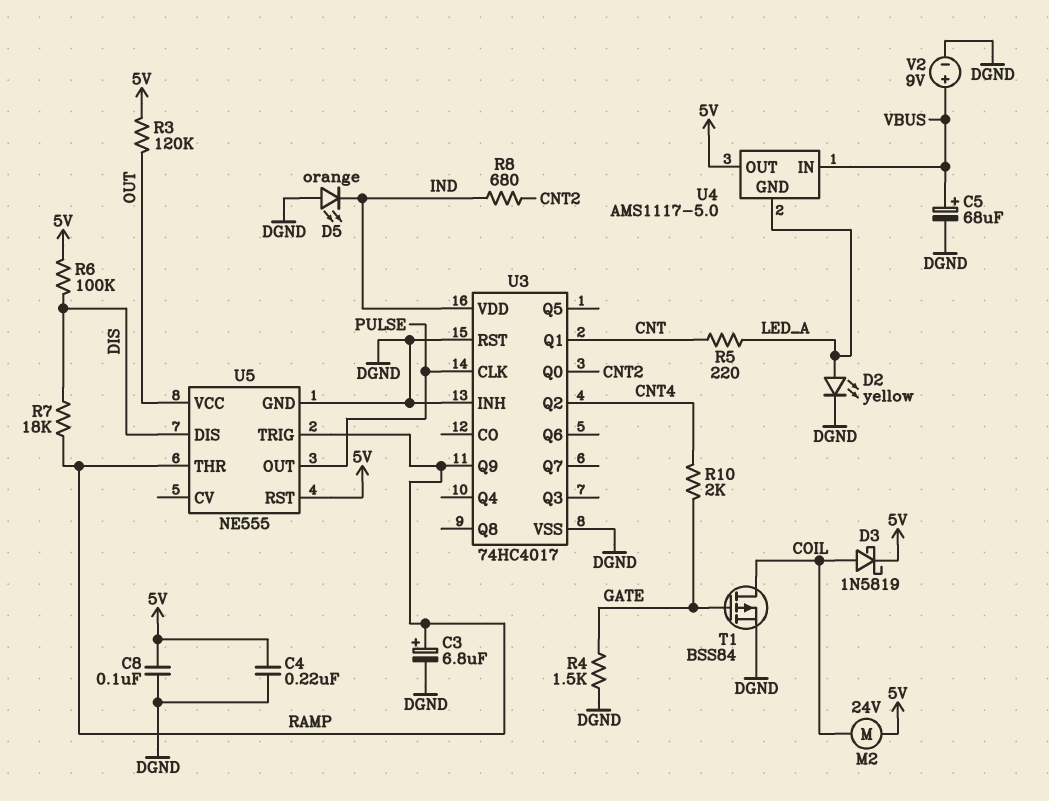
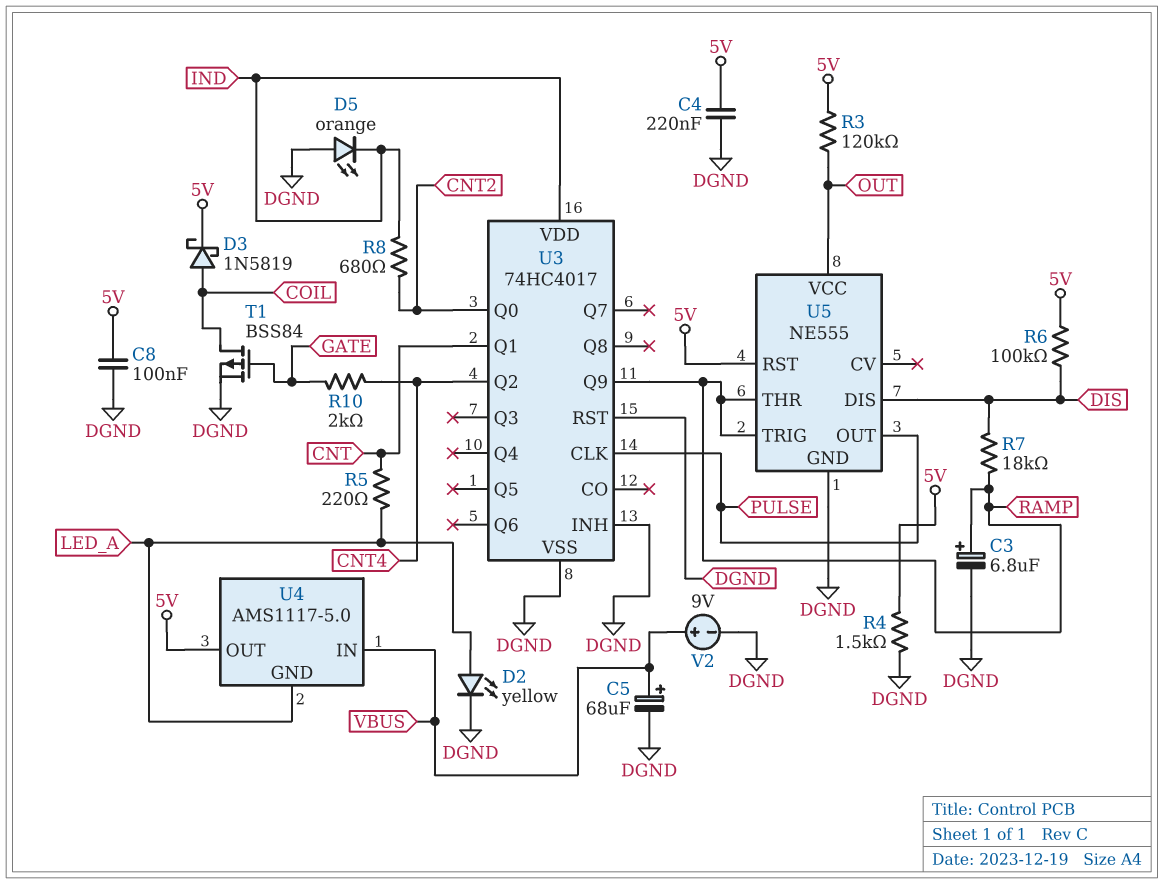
M2: motor 24V (5V, COIL) -> none
R4: 1.5k (DGND, GATE) -> 1.5k (5V, DGND)

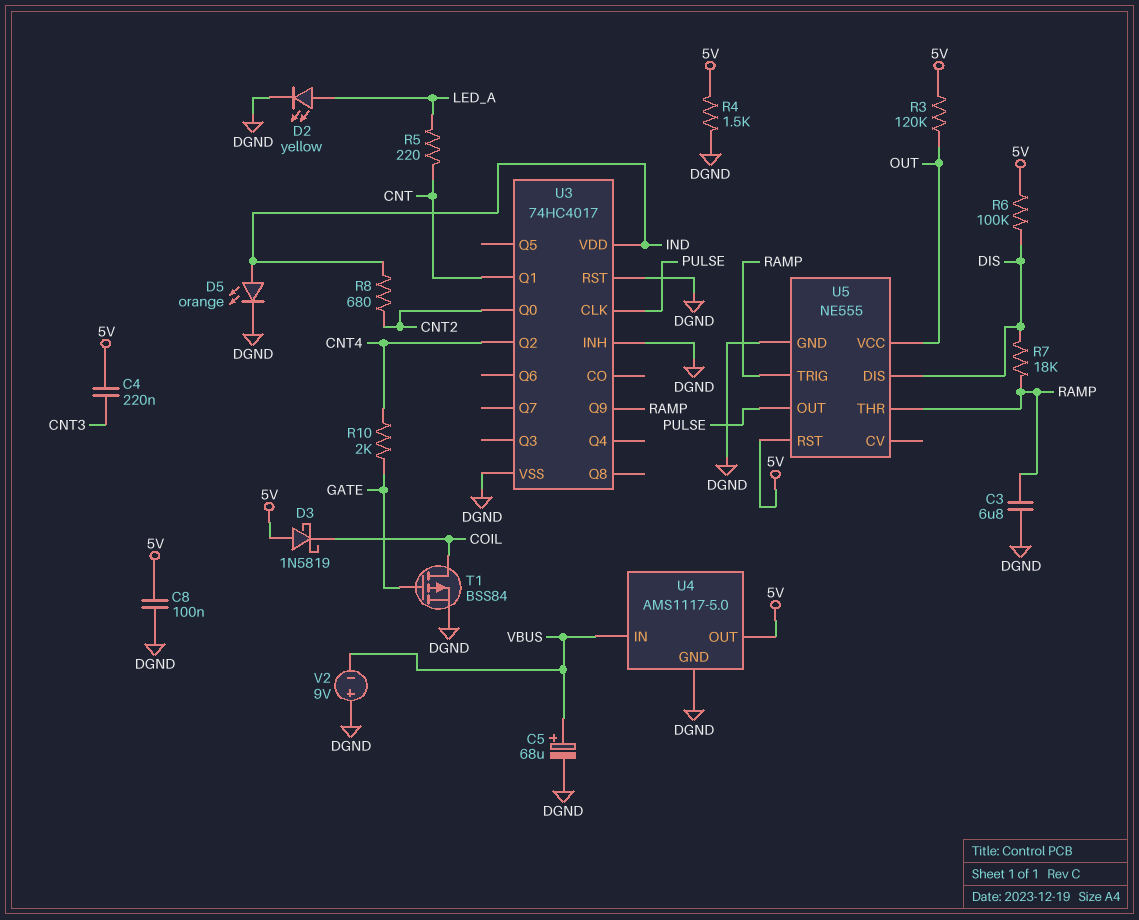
C3: 6.8uF (plus RAMP, minus DGND) -> 6.8uF (DGND, RAMP)
C4: 220nF (5V, DGND) -> 220nF (5V, CNT3)
D3: schottky 1N5819 (A COIL, K 5V) -> schottky 1N5819 (A 5V, K COIL)
D5: LED orange (A DGND, K IND) -> LED orange (A IND, K DGND)
U4 pin GND: LED_A -> DGND
V2: 9V (plus VBUS, minus DGND) -> 9V (plus DGND, minus VBUS)

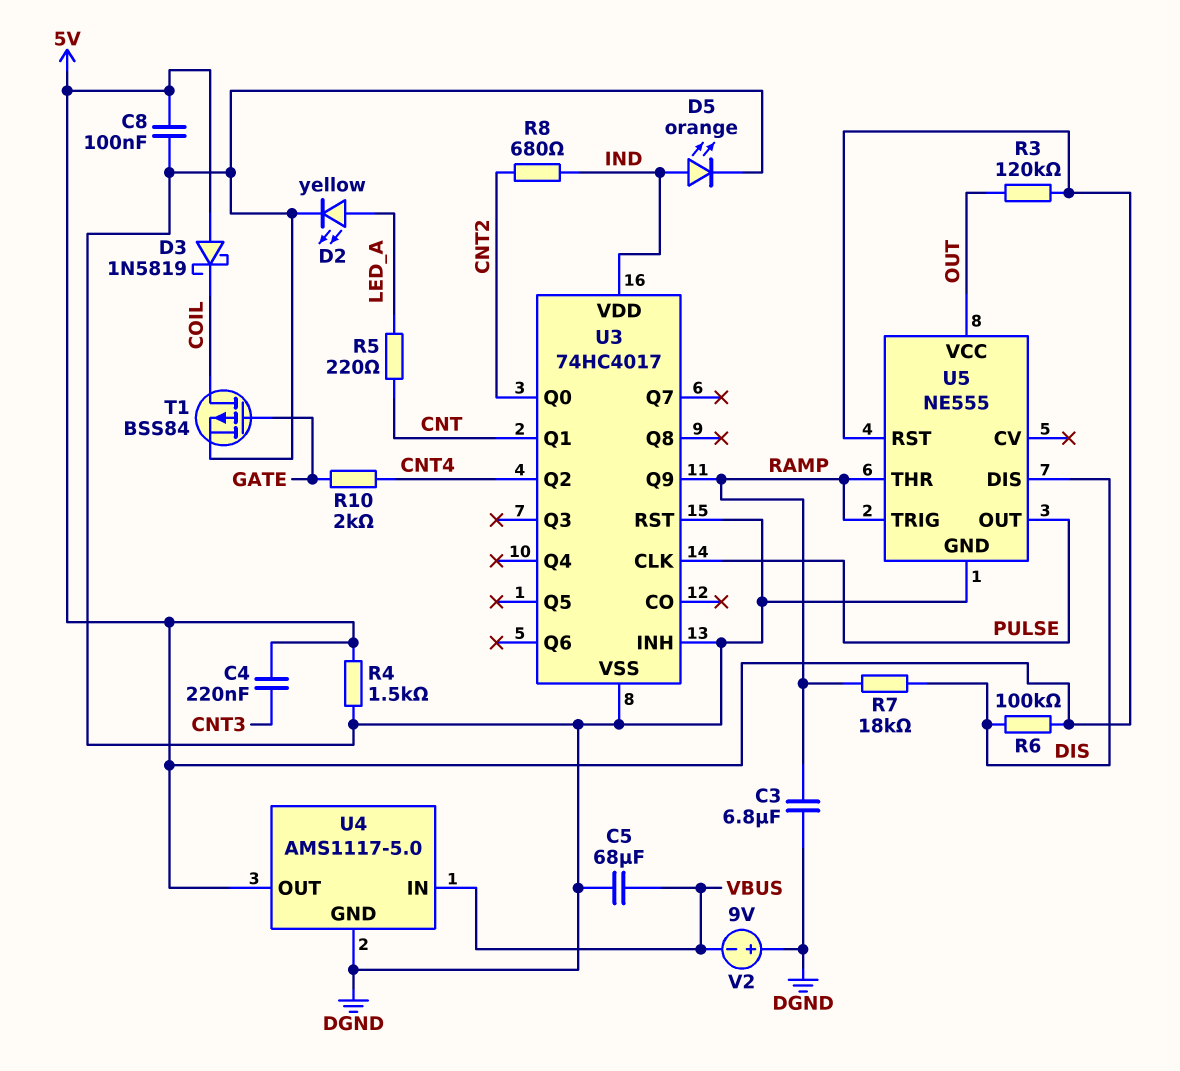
C5: 68uF (plus VBUS, minus DGND) -> 68uF (DGND, VBUS)

